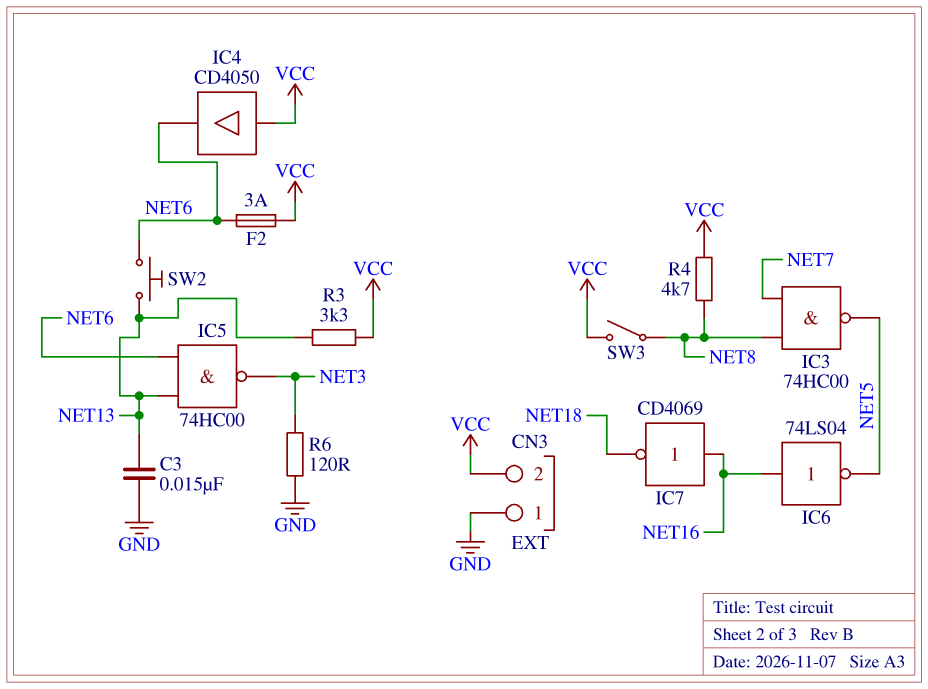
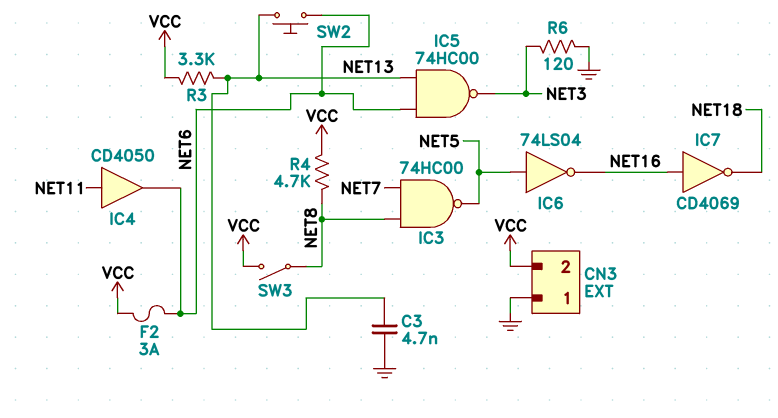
C3: 15nF (GND, NET13) -> 4.7nF (GND, NET13)
IC4: buffer CD4050 (in VCC, out NET6) -> buffer CD4050 (in NET11, out NET6)
IC6: NOT 74LS04 (in NET16, out NET5) -> NOT 74LS04 (in NET5, out NET16)

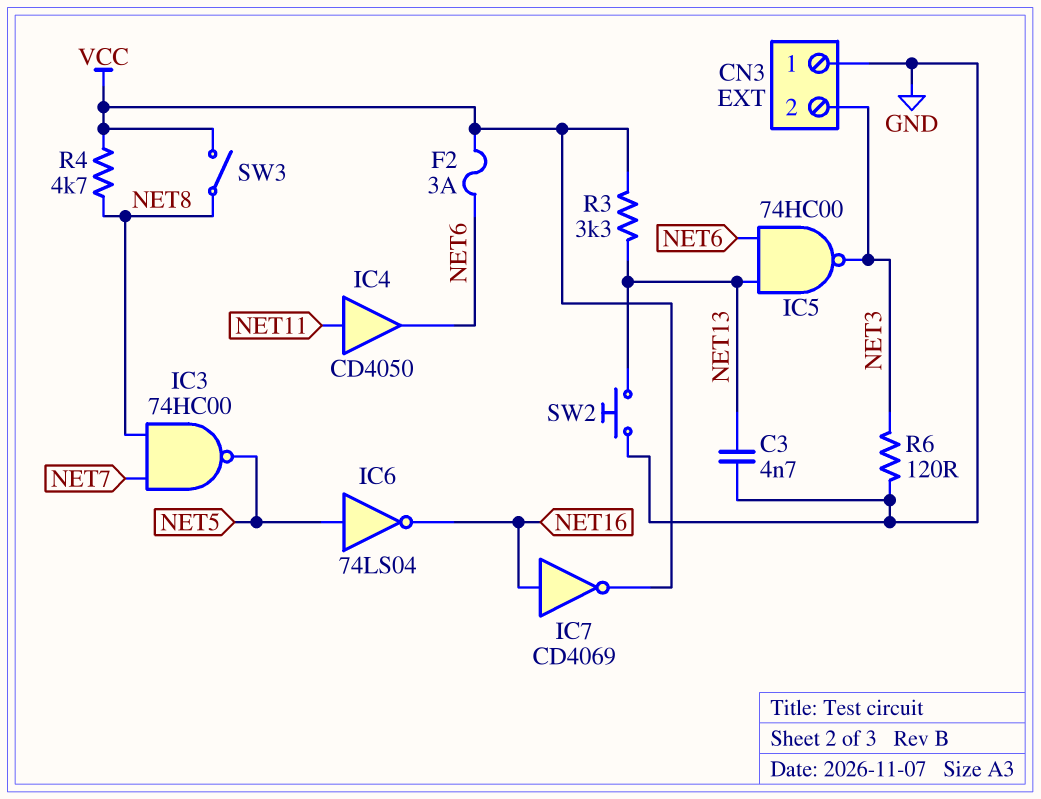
CN3 pin 2: VCC -> NET3
IC7: NOT CD4069 (in NET16, out NET18) -> NOT CD4069 (in NET16, out VCC)
SW2: button (NET6, NET13) -> button (GND, NET13)

